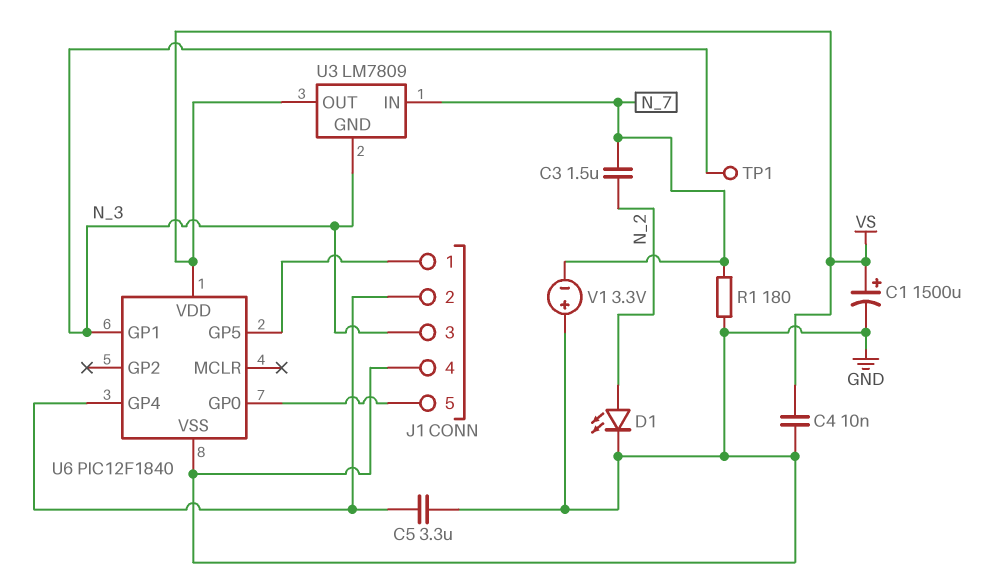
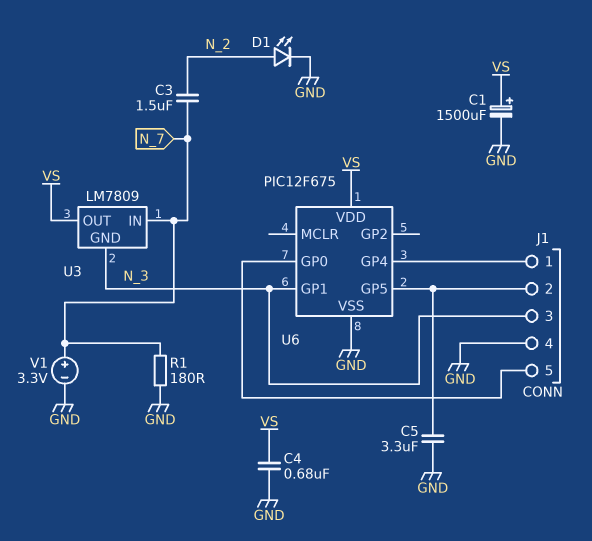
C4: 10nF (GND, VS) -> 680nF (GND, VS)
TP1: test point (N_3) -> none
U6: PIC12F1840 -> PIC12F675
U6 pin GP4: J1/2 -> J1/1
U6 pin GP5: J1/1 -> J1/2
V1: 3.3V (plus GND, minus N_7) -> 3.3V (plus N_7, minus GND)

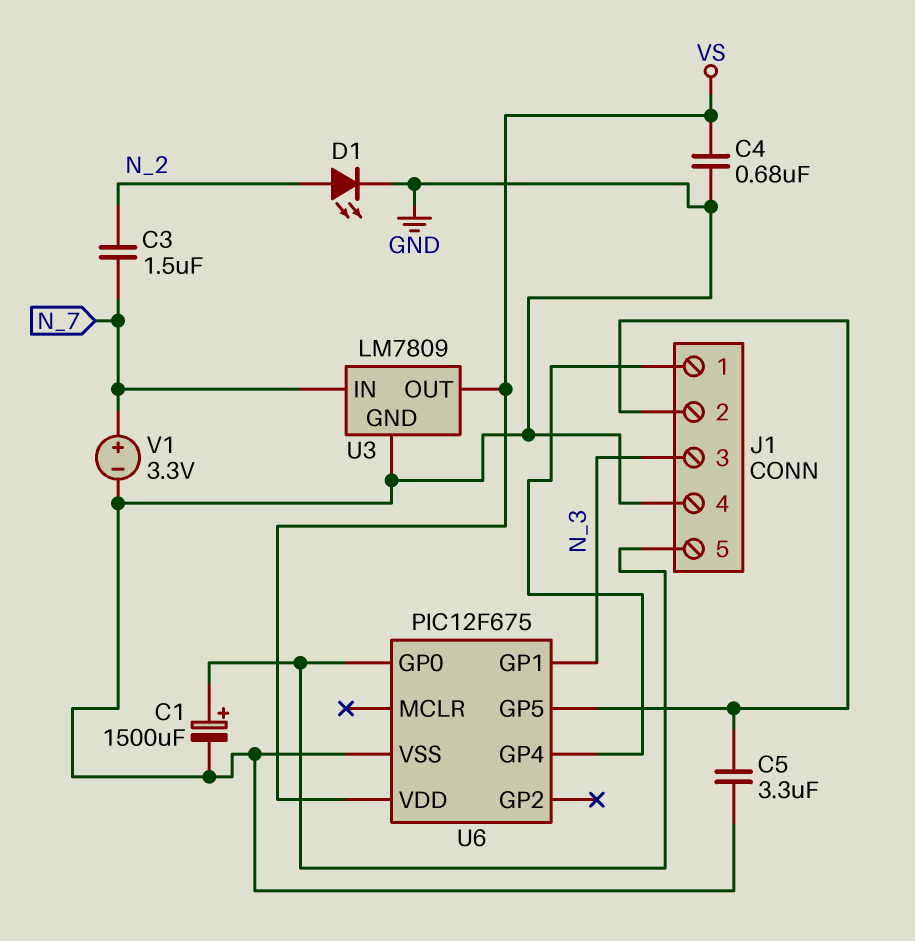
C1: 1500uF (plus VS, minus GND) -> 1500uF (plus J1/5, minus GND)
R1: 180 (GND, N_7) -> none
U3 pin GND: N_3 -> GND

